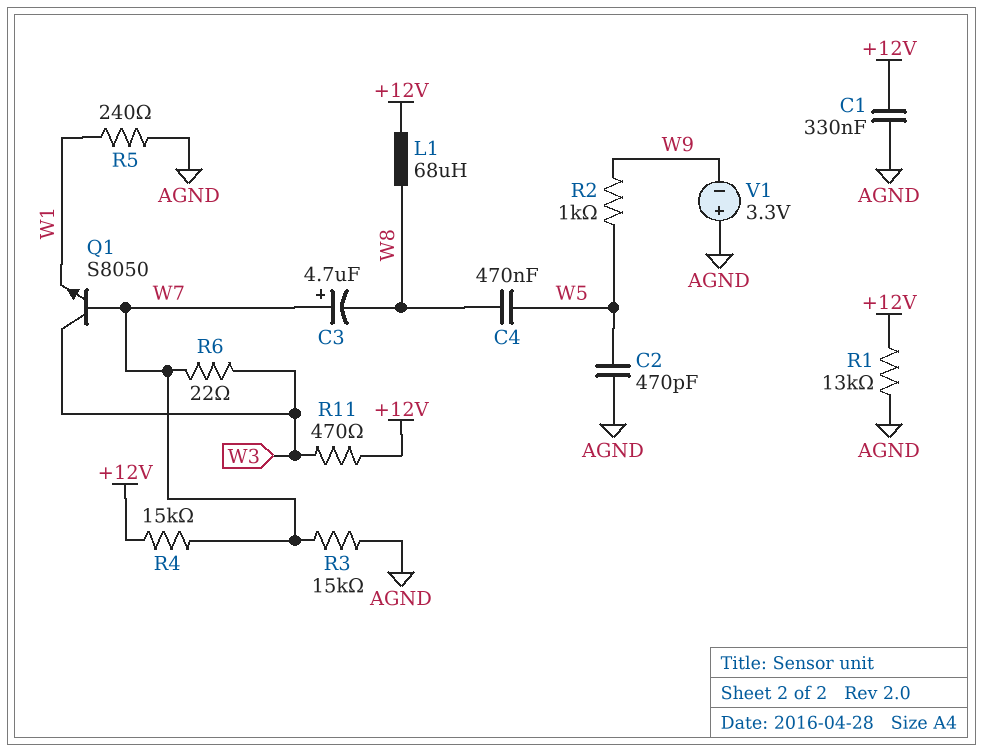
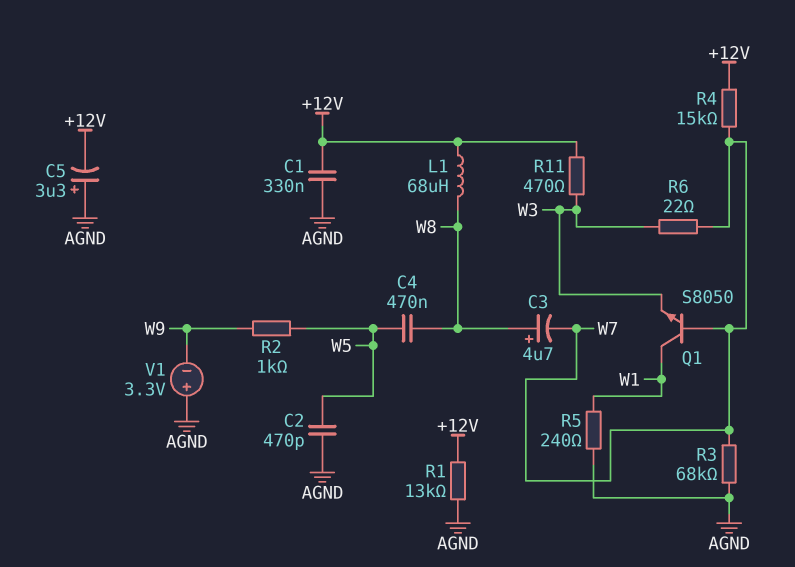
C3: 4.7uF (plus W7, minus W8) -> 4.7uF (plus W8, minus W7)
C5: none -> 3.3uF (plus AGND, minus +12V)
Q1: NPN S8050 (B W7, C W3, E W1) -> NPN S8050 (B W7, C W1, E W3)
R3: 15k (AGND, W7) -> 68k (AGND, W7)

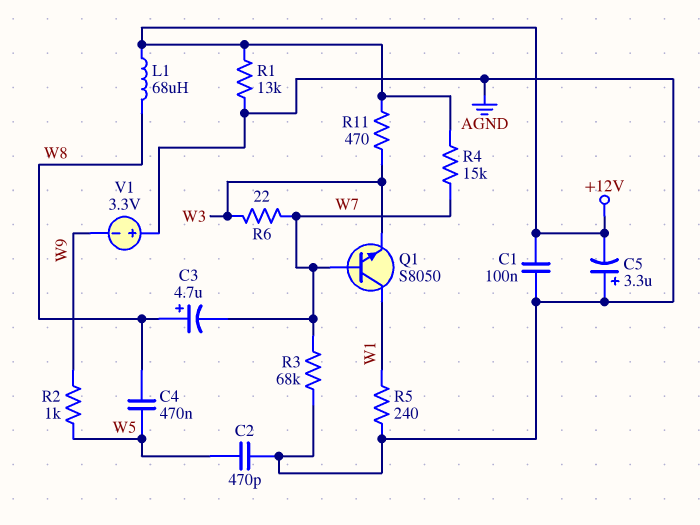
C1: 330nF (+12V, AGND) -> 100nF (+12V, AGND)

